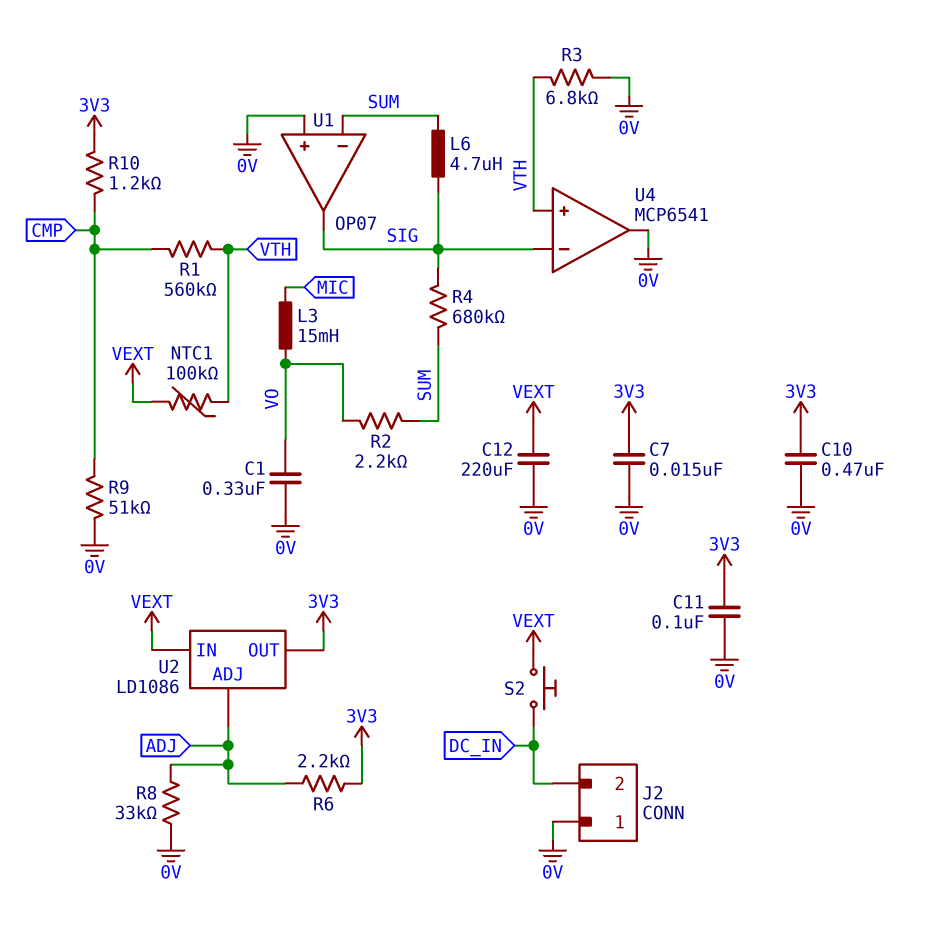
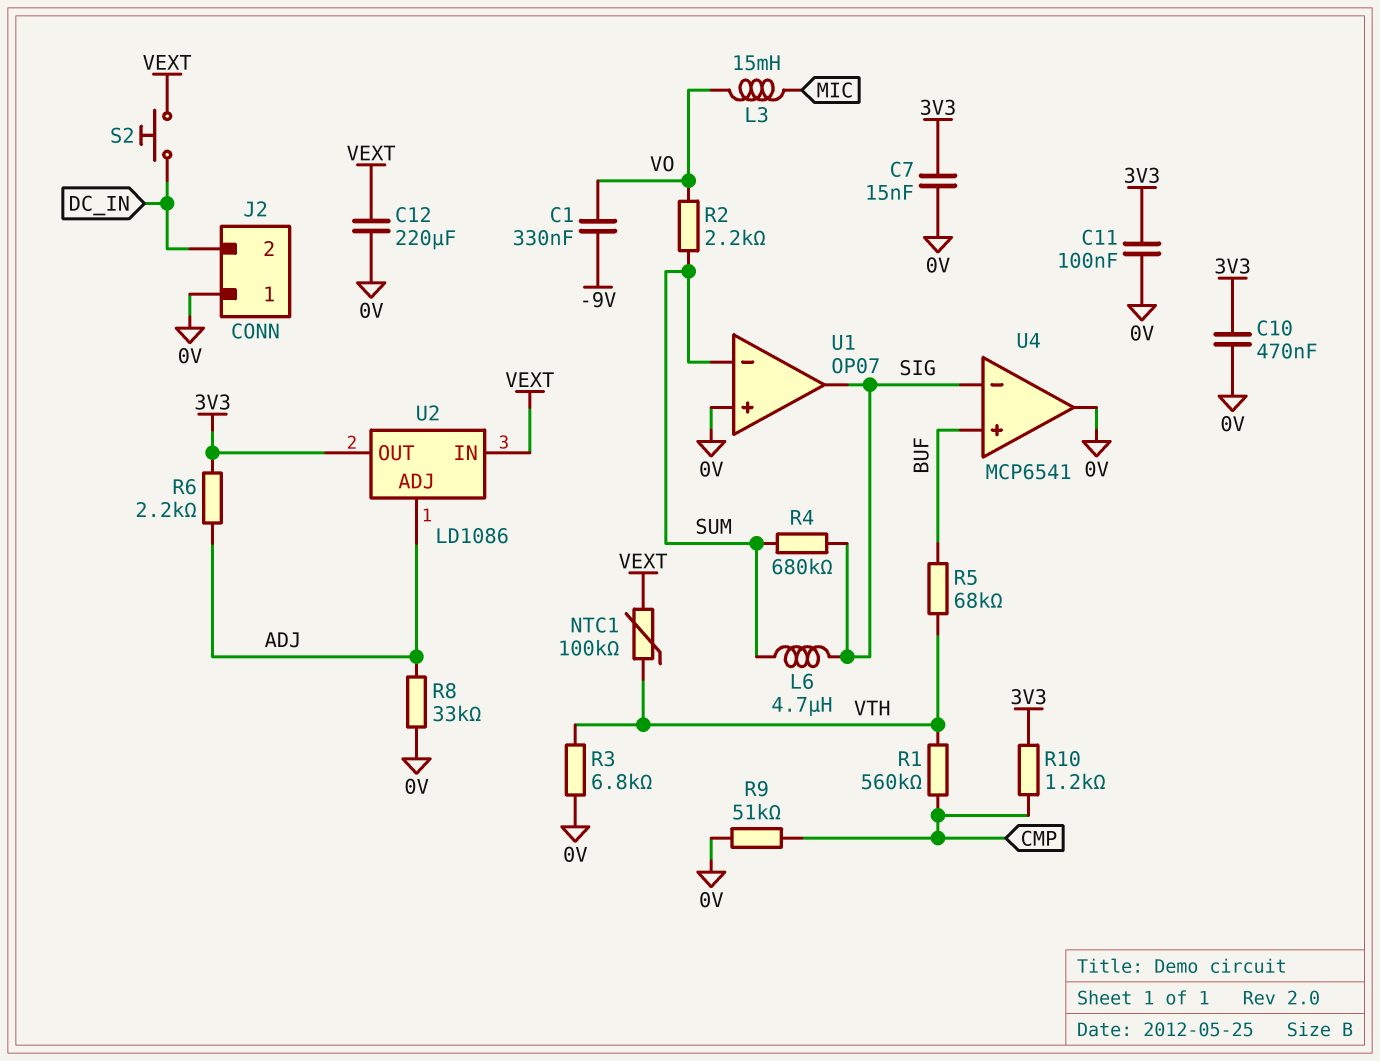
C1: 330nF (0V, VO) -> 330nF (-9V, VO)
R5: none -> 68k (BUF, VTH)
U4 pin in+: VTH -> BUF

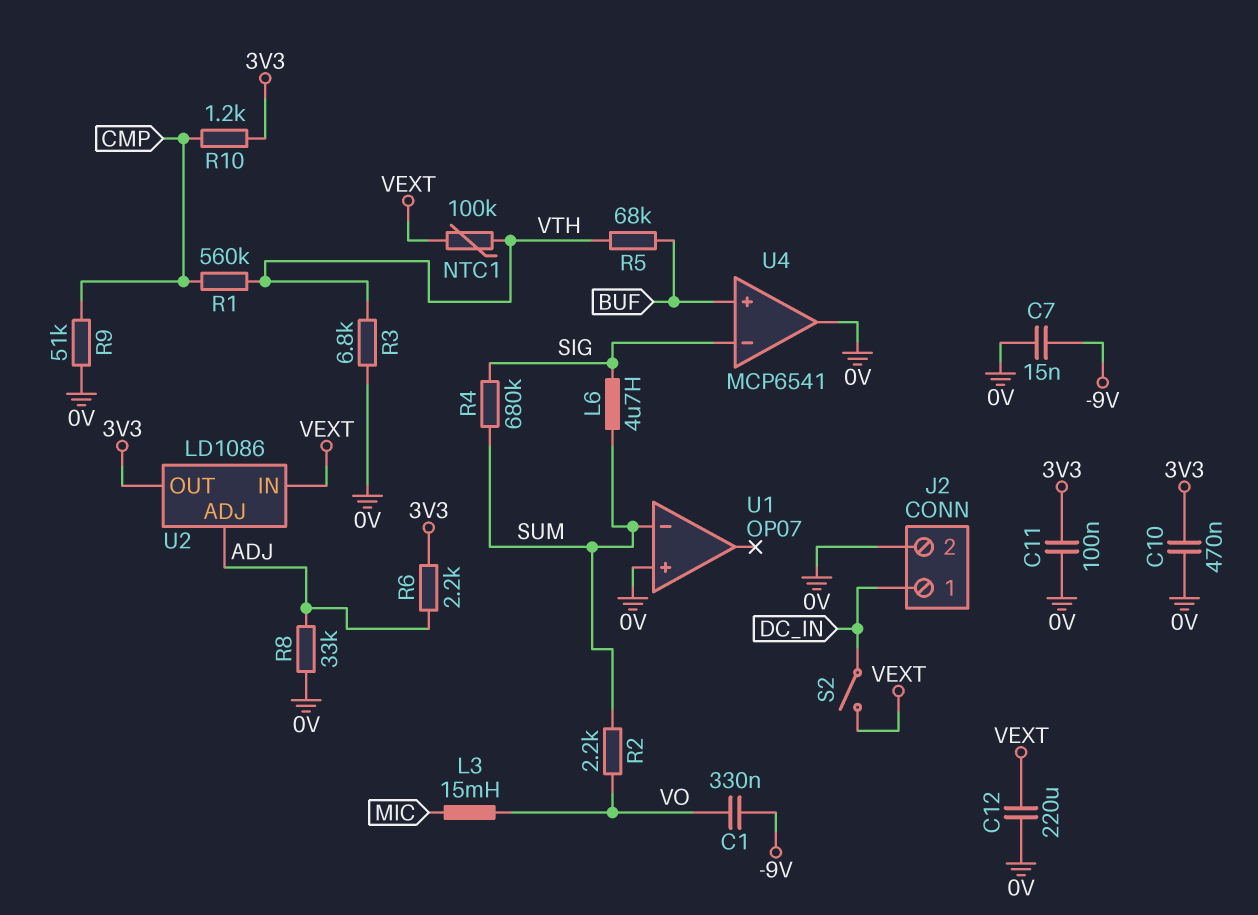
C7: 15nF (0V, 3V3) -> 15nF (-9V, 0V)
J2 pin 1: 0V -> DC_IN
J2 pin 2: DC_IN -> 0V
S2: button (DC_IN, VEXT) -> switch (DC_IN, VEXT)
U1 pin out: SIG -> none

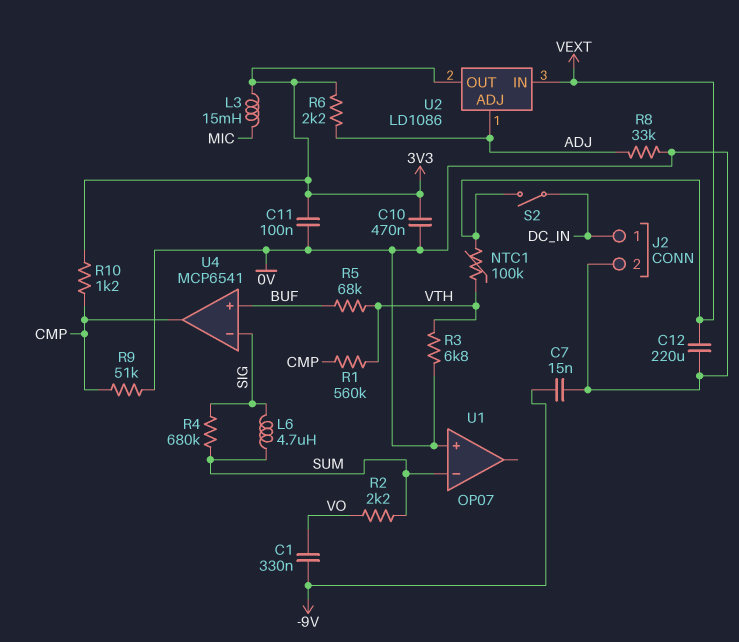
L3: 15mH (MIC, VO) -> 15mH (3V3, MIC)
U4 pin out: 0V -> CMP

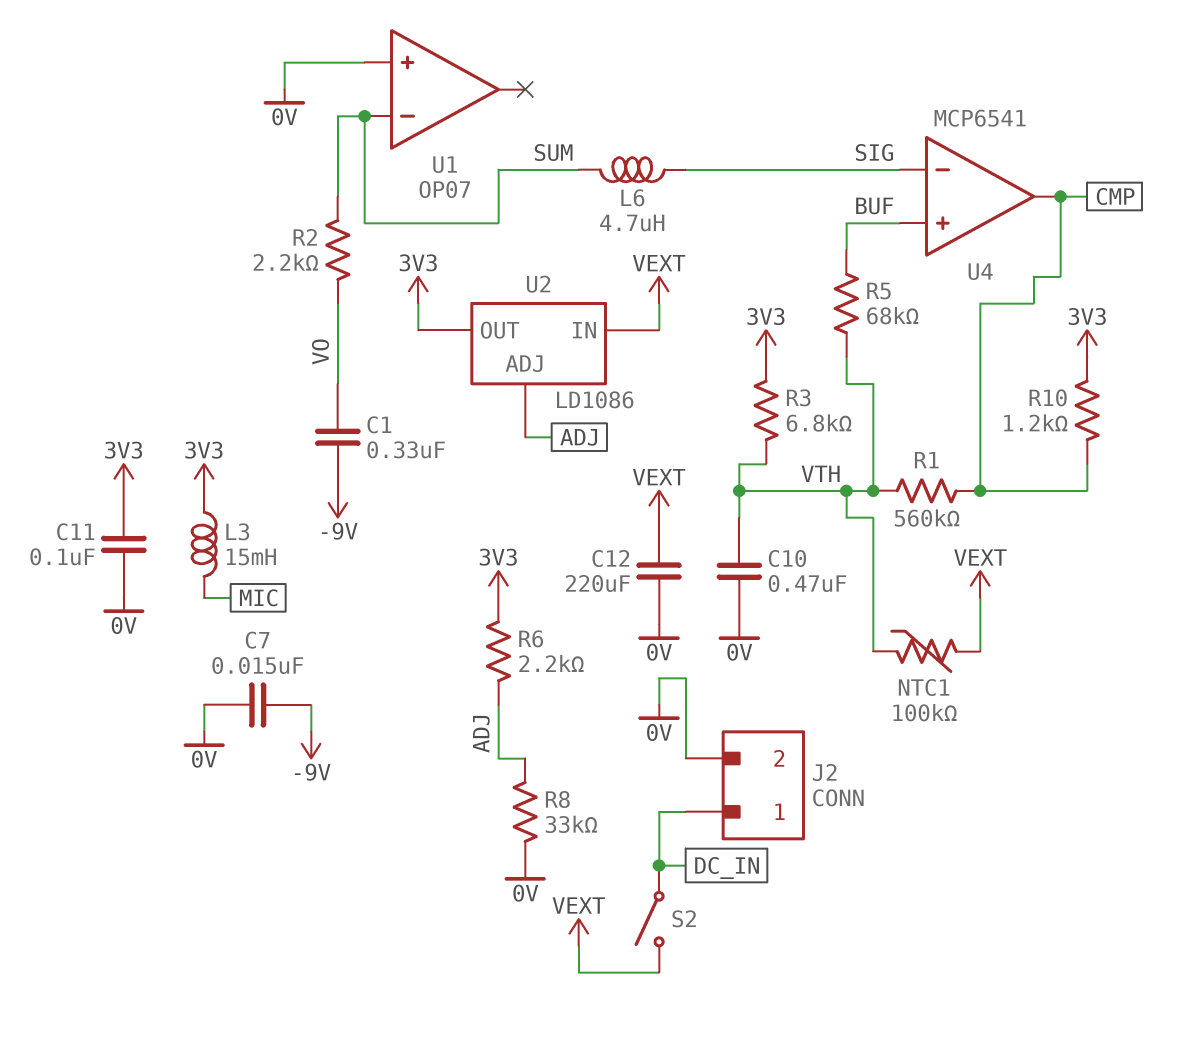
C10: 470nF (0V, 3V3) -> 470nF (0V, VTH)
R3: 6.8k (0V, VTH) -> 6.8k (3V3, VTH)
R4: 680k (SIG, SUM) -> none
R9: 51k (0V, CMP) -> none

